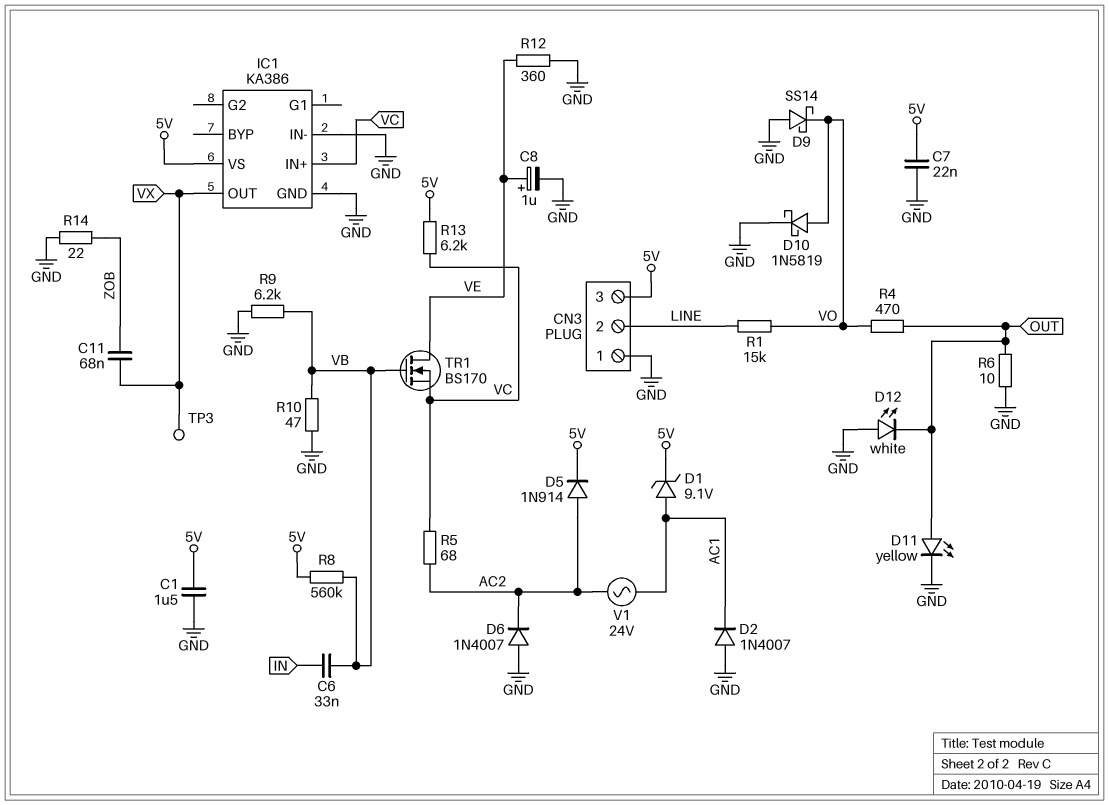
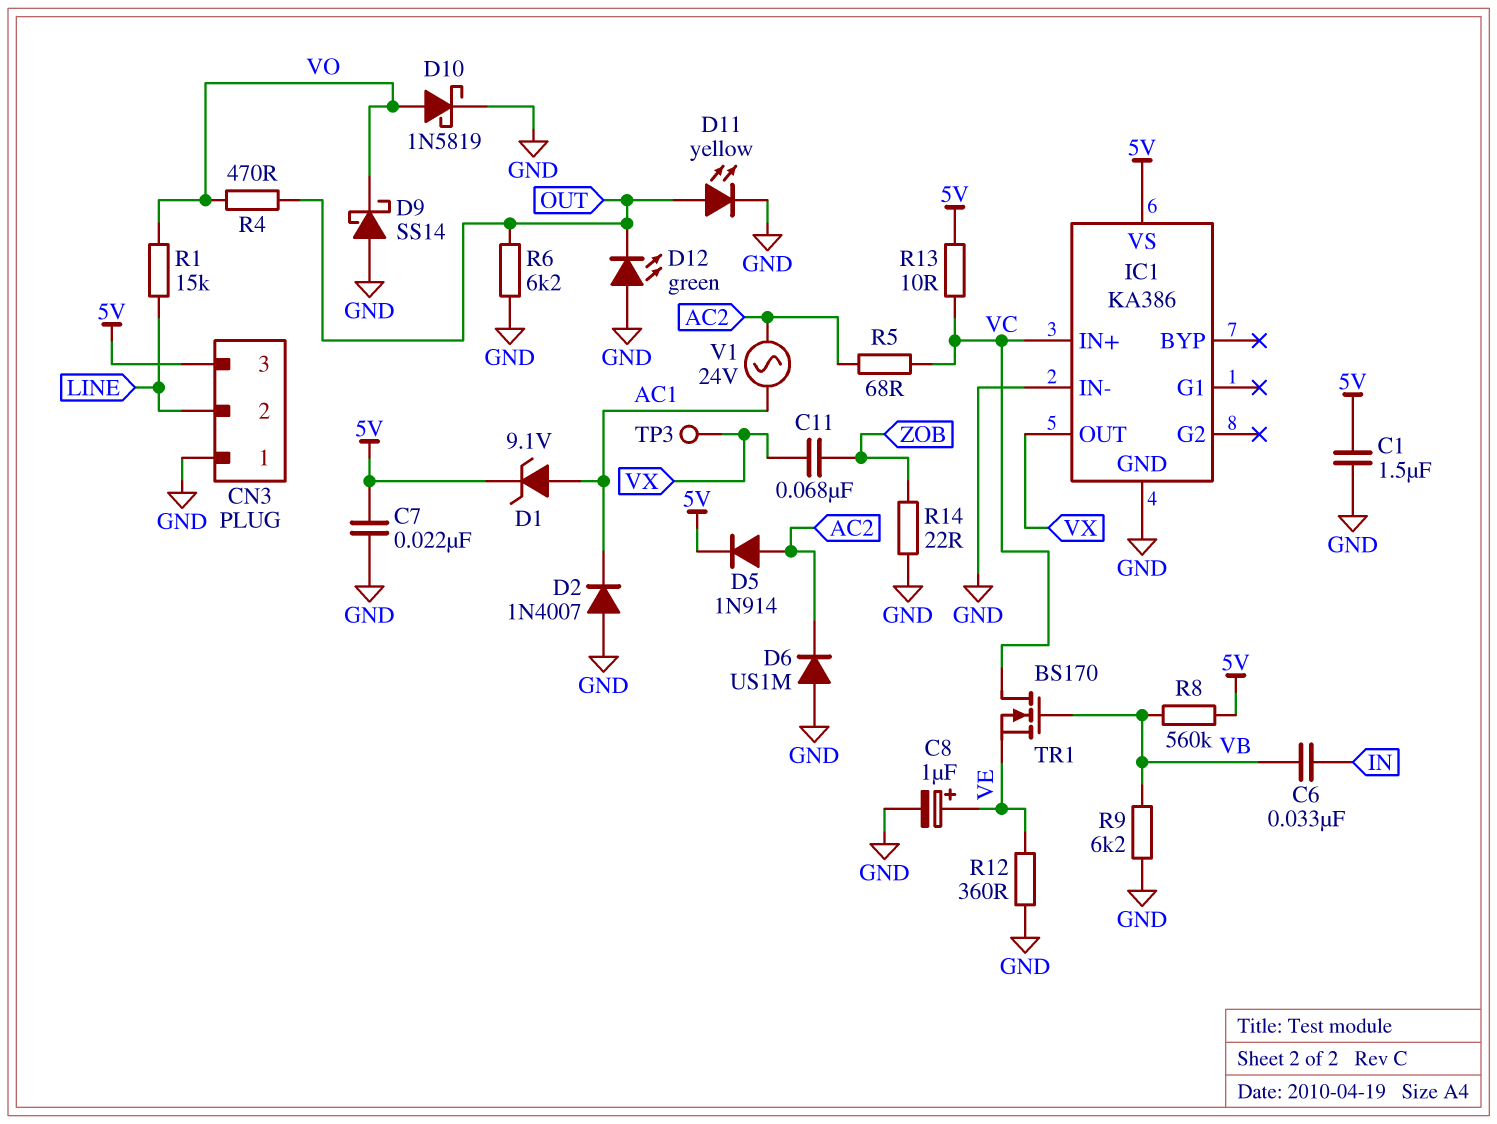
D6: diode 1N4007 (A GND, K AC2) -> diode US1M (A GND, K AC2)
D12: LED white (A GND, K OUT) -> LED green (A GND, K OUT)
R6: 10 (GND, OUT) -> 6.2k (GND, OUT)
R10: 47 (GND, VB) -> none
R13: 6.2k (5V, VC) -> 10 (5V, VC)
TR1: NMOS BS170 (G VB, D VE, S VC) -> NMOS BS170 (G VB, D VC, S VE)

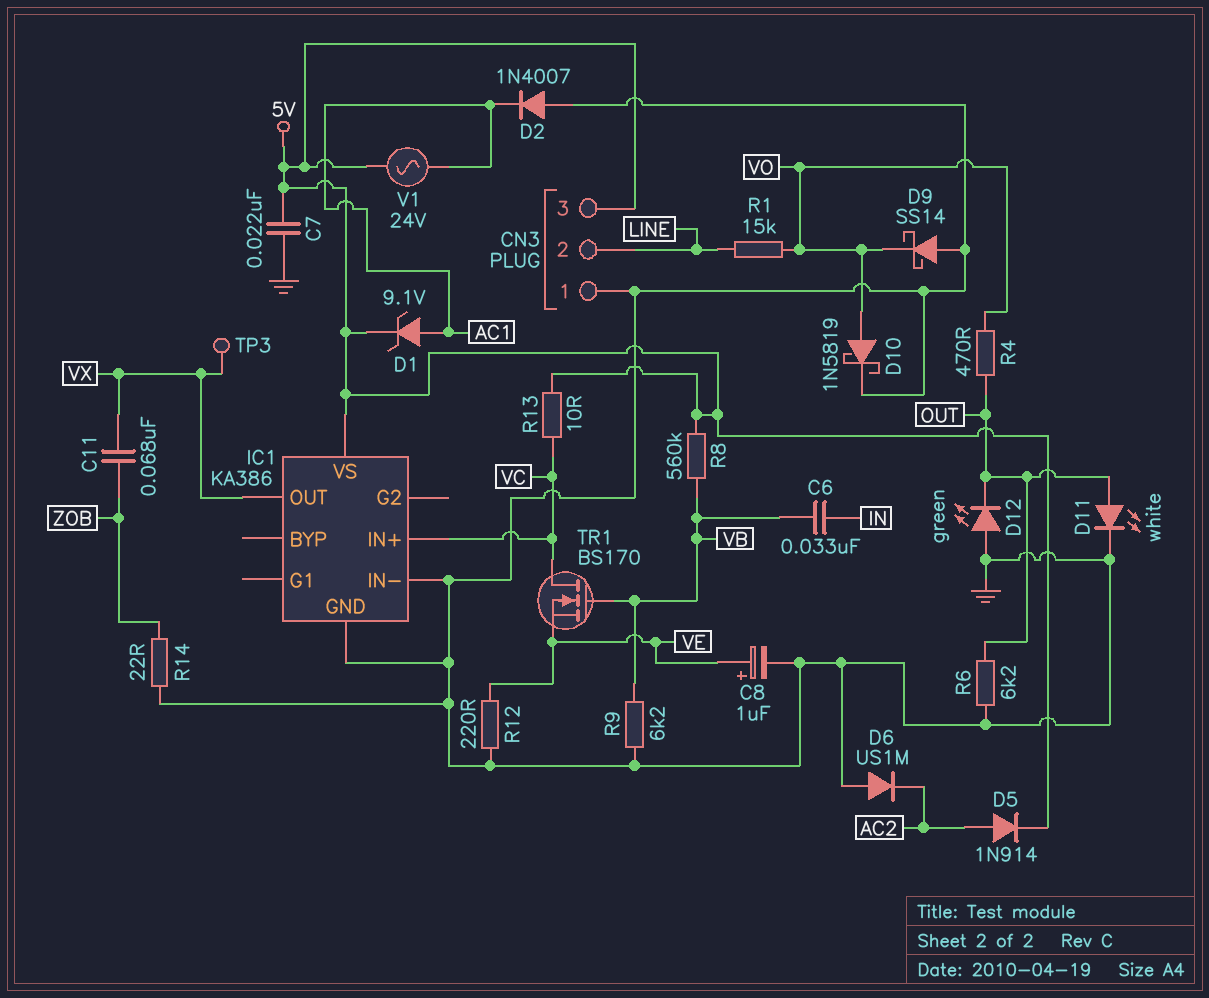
C1: 1.5uF (5V, GND) -> none
D11: LED yellow (A OUT, K GND) -> LED white (A OUT, K GND)
R5: 68 (AC2, VC) -> none
R12: 360 (GND, VE) -> 220 (GND, VE)
V1: AC 24V (AC1, AC2) -> AC 24V (5V, AC1)

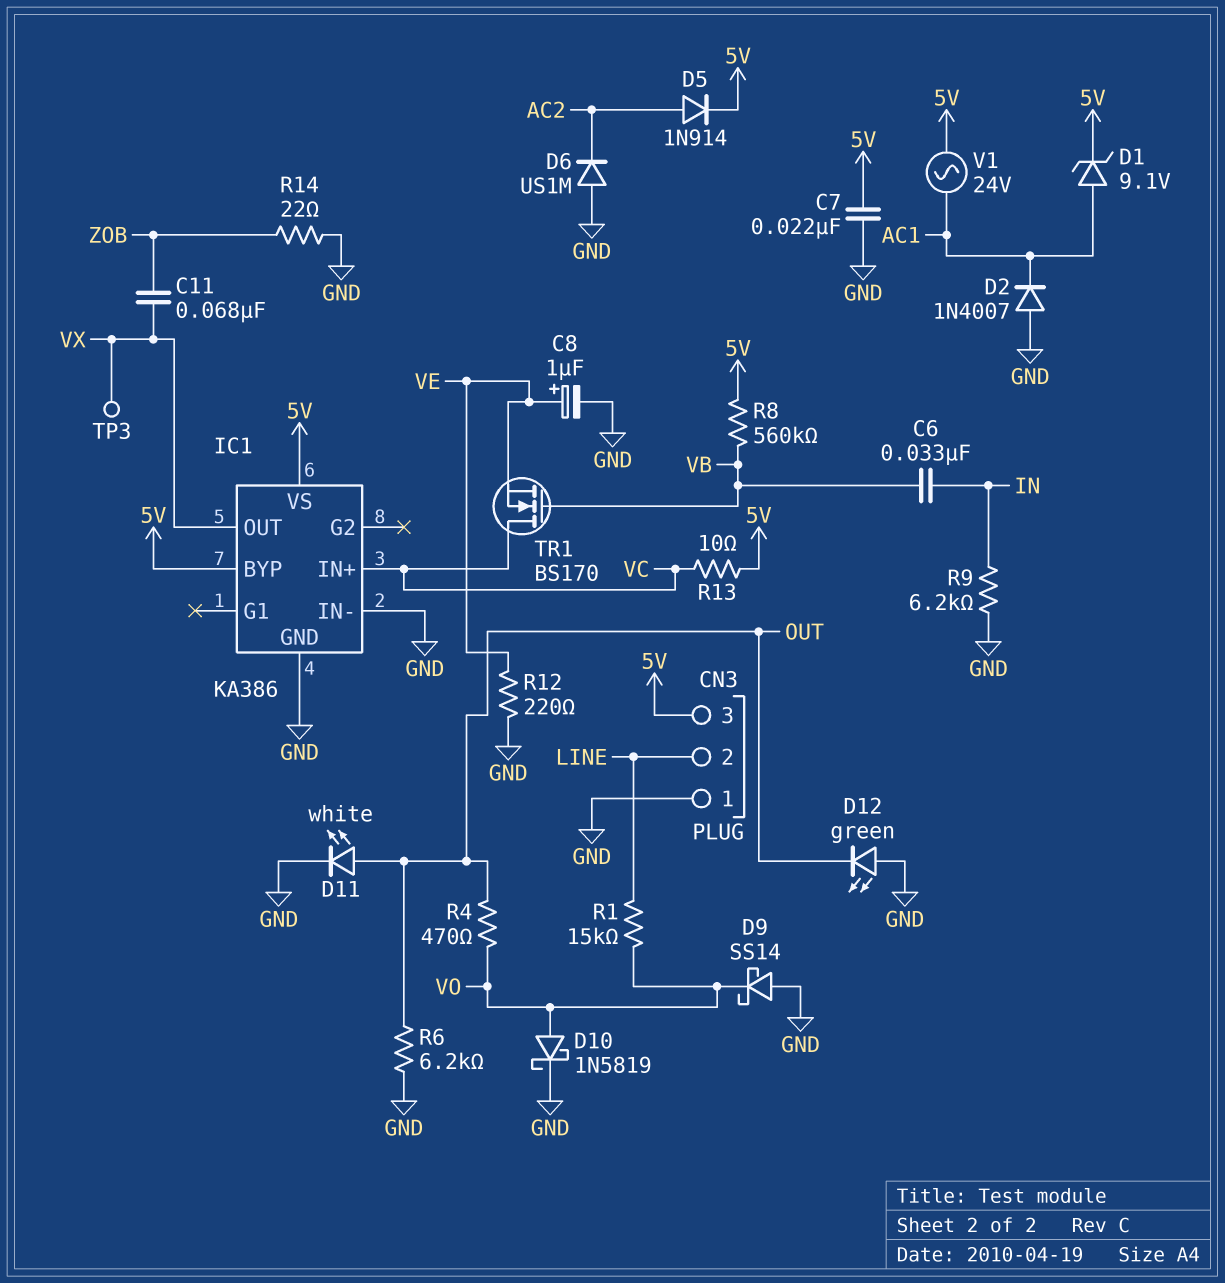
IC1 pin BYP: none -> 5V
R9: 6.2k (GND, VB) -> 6.2k (GND, IN)

